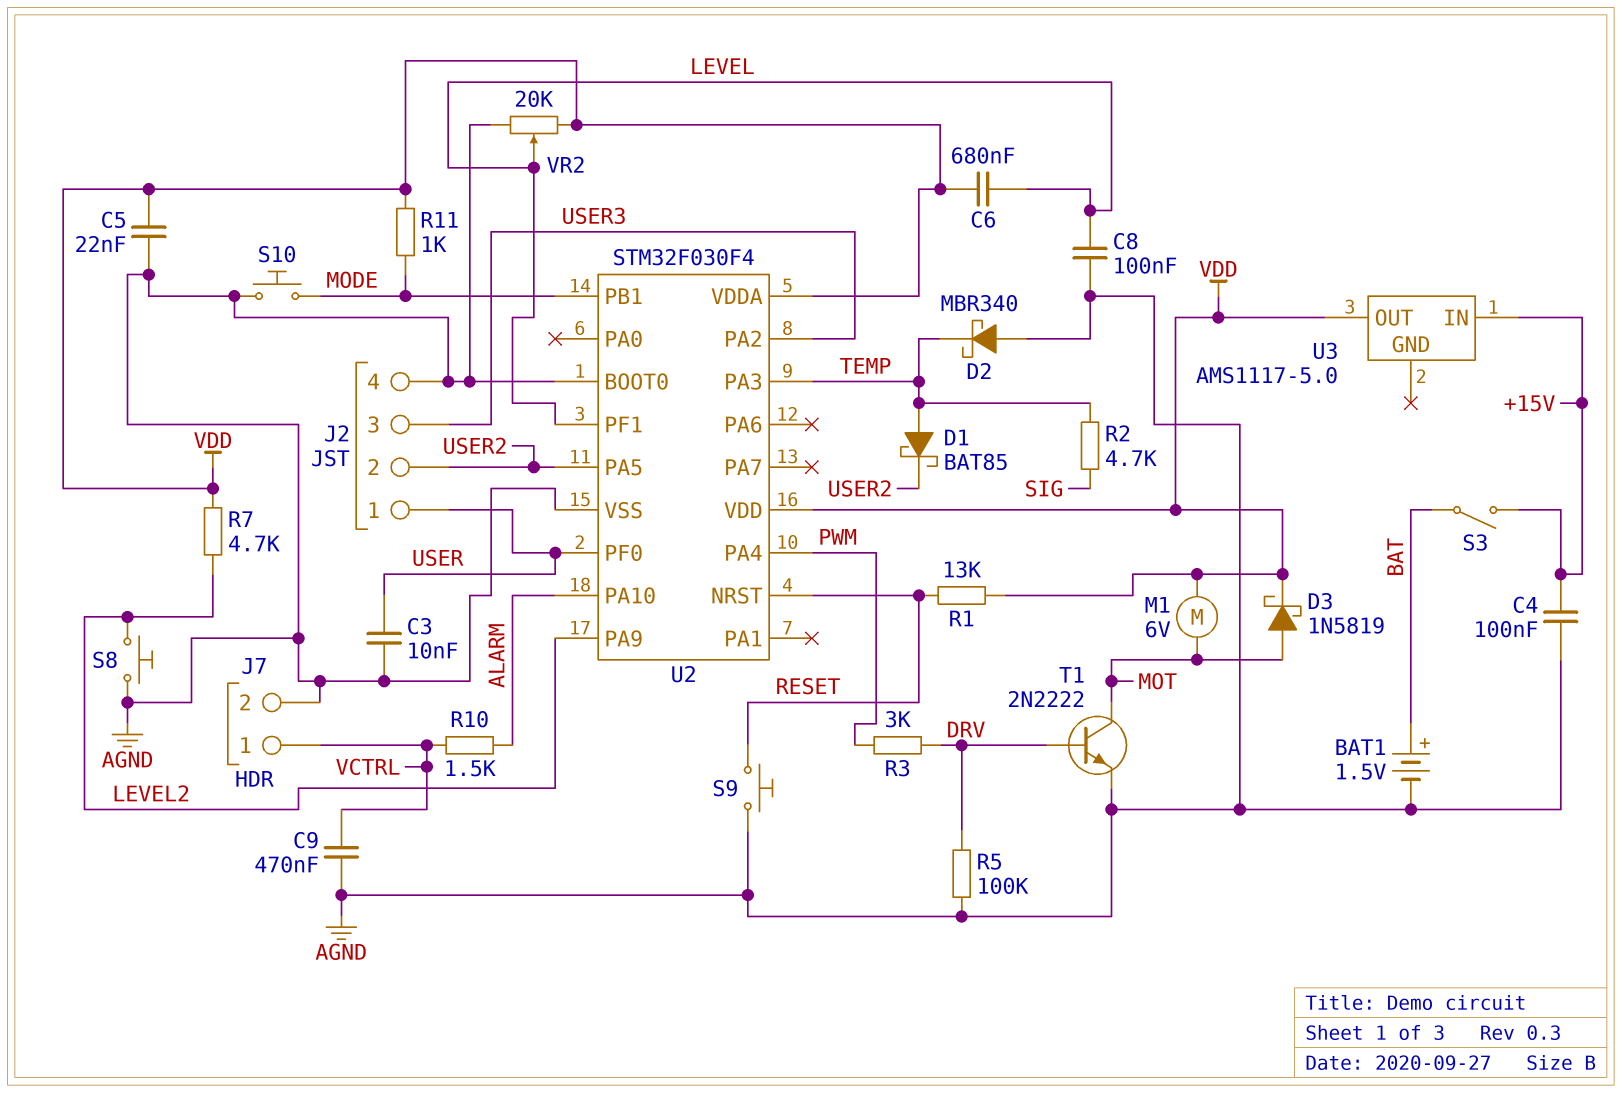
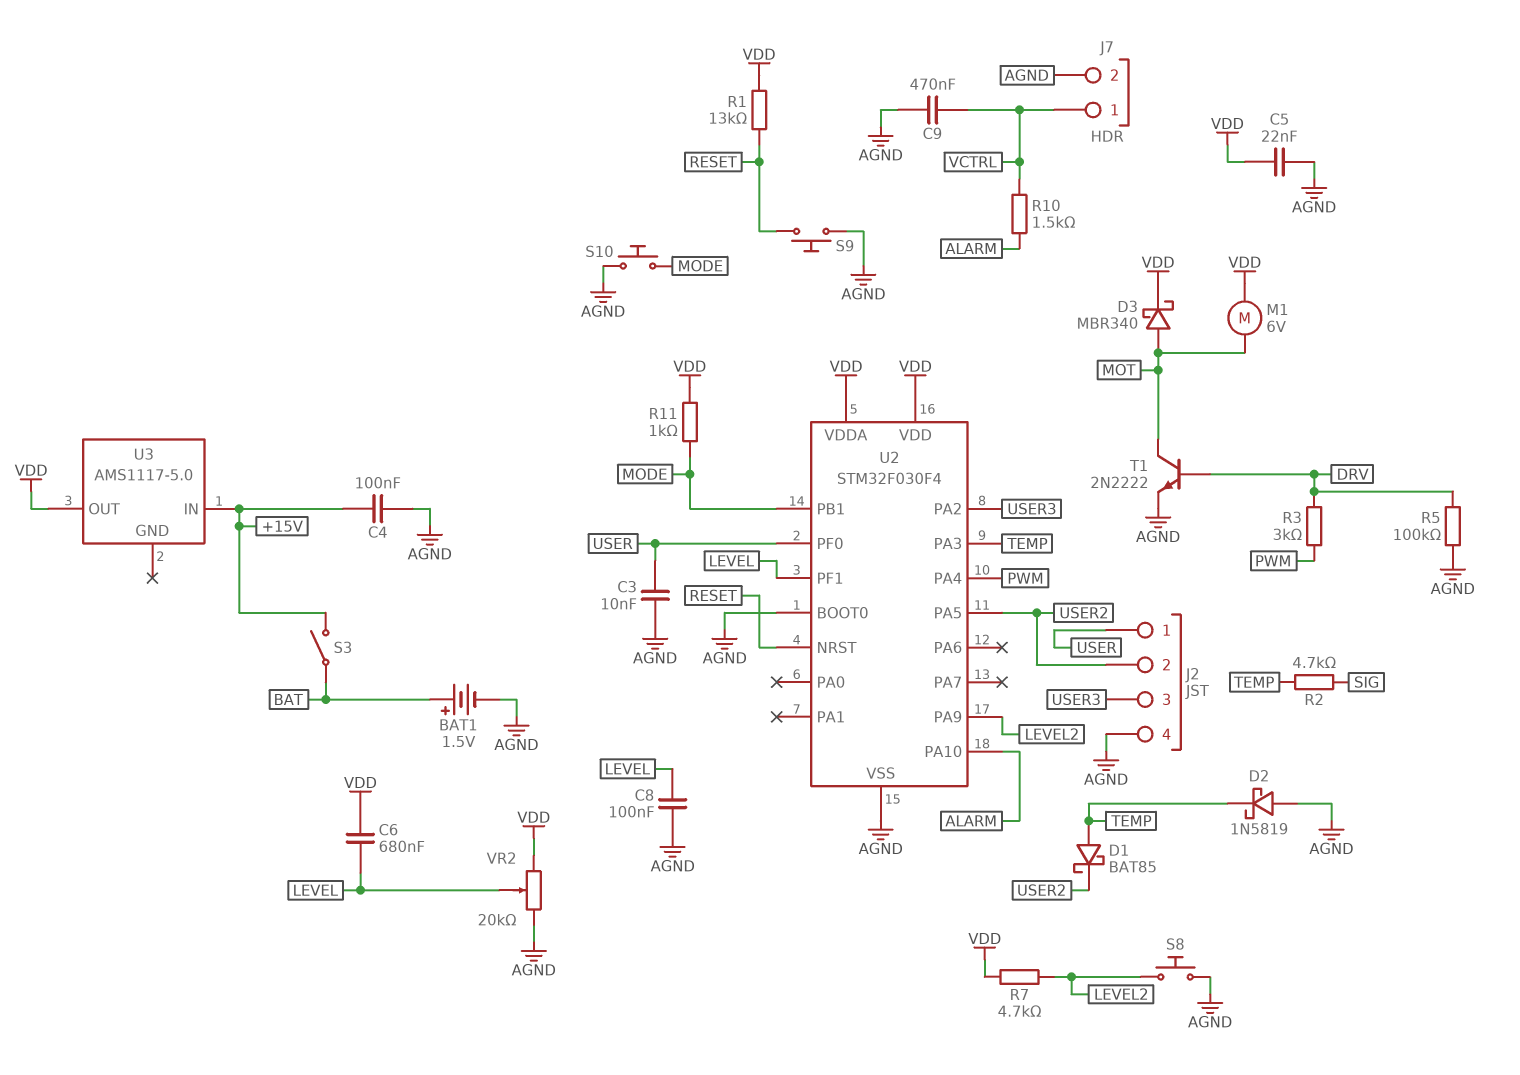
D2: schottky MBR340 (A AGND, K TEMP) -> schottky 1N5819 (A AGND, K TEMP)
D3: schottky 1N5819 (A MOT, K VDD) -> schottky MBR340 (A MOT, K VDD)

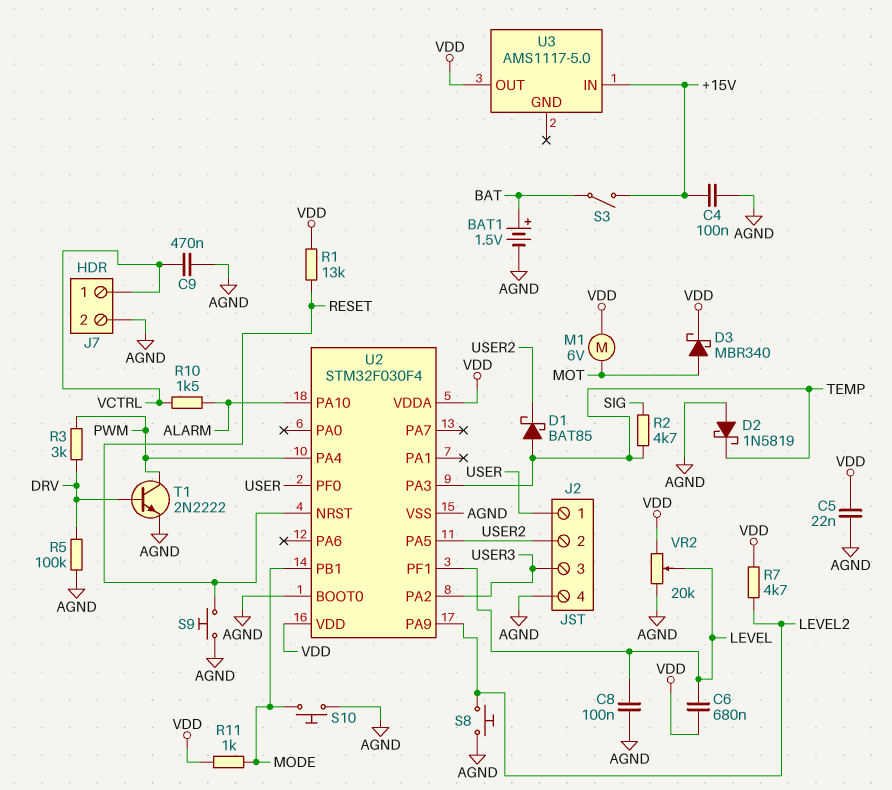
C3: 10nF (AGND, USER) -> none
T1: NPN 2N2222 (B DRV, C MOT, E AGND) -> NPN 2N2222 (B DRV, C PWM, E AGND)

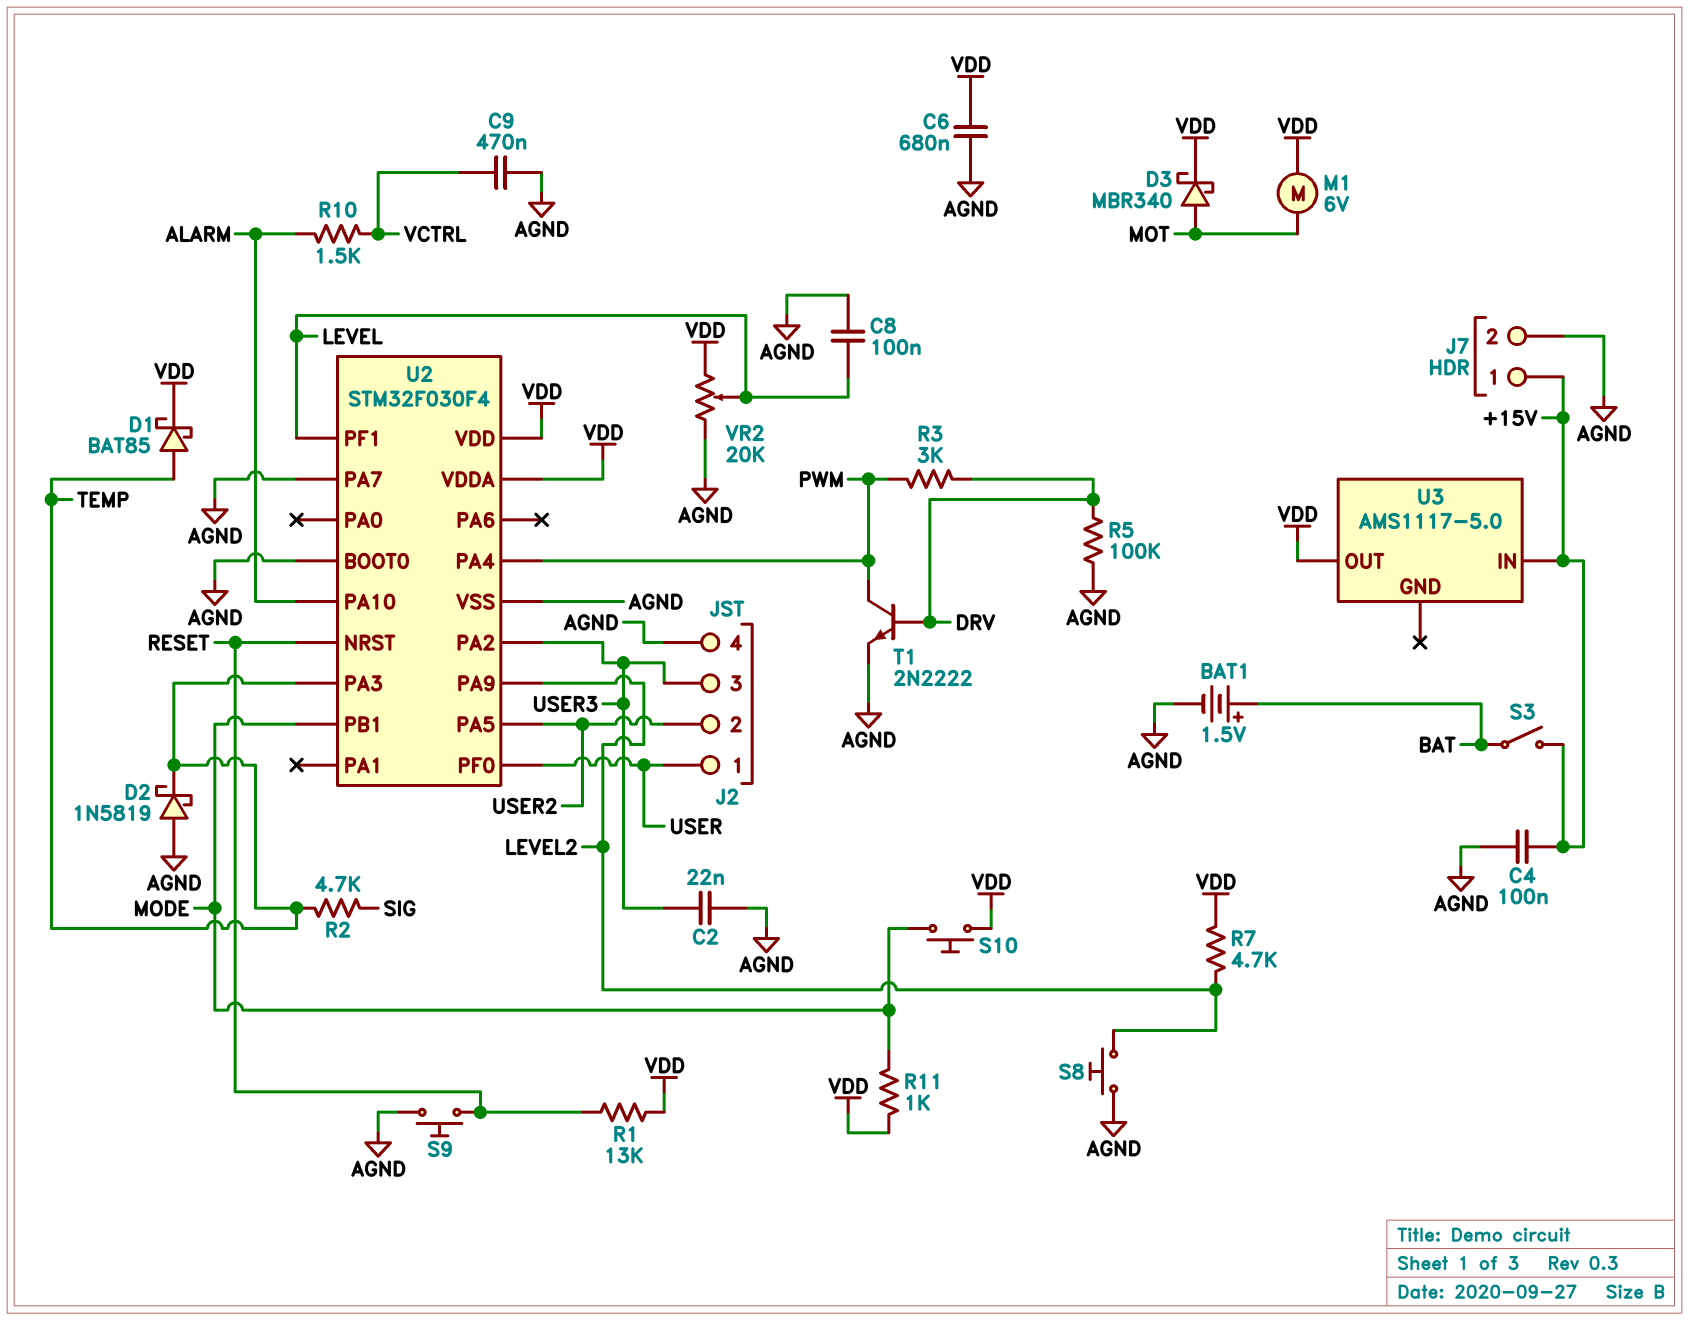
C2: none -> 22nF (AGND, USER3)
C5: 22nF (AGND, VDD) -> none
C6: 680nF (LEVEL, VDD) -> 680nF (AGND, VDD)
D1: schottky BAT85 (A TEMP, K USER2) -> schottky BAT85 (A TEMP, K VDD)
J7 pin 1: VCTRL -> +15V
S10: button (AGND, MODE) -> button (MODE, VDD)
U2 pin PA7: none -> AGND

